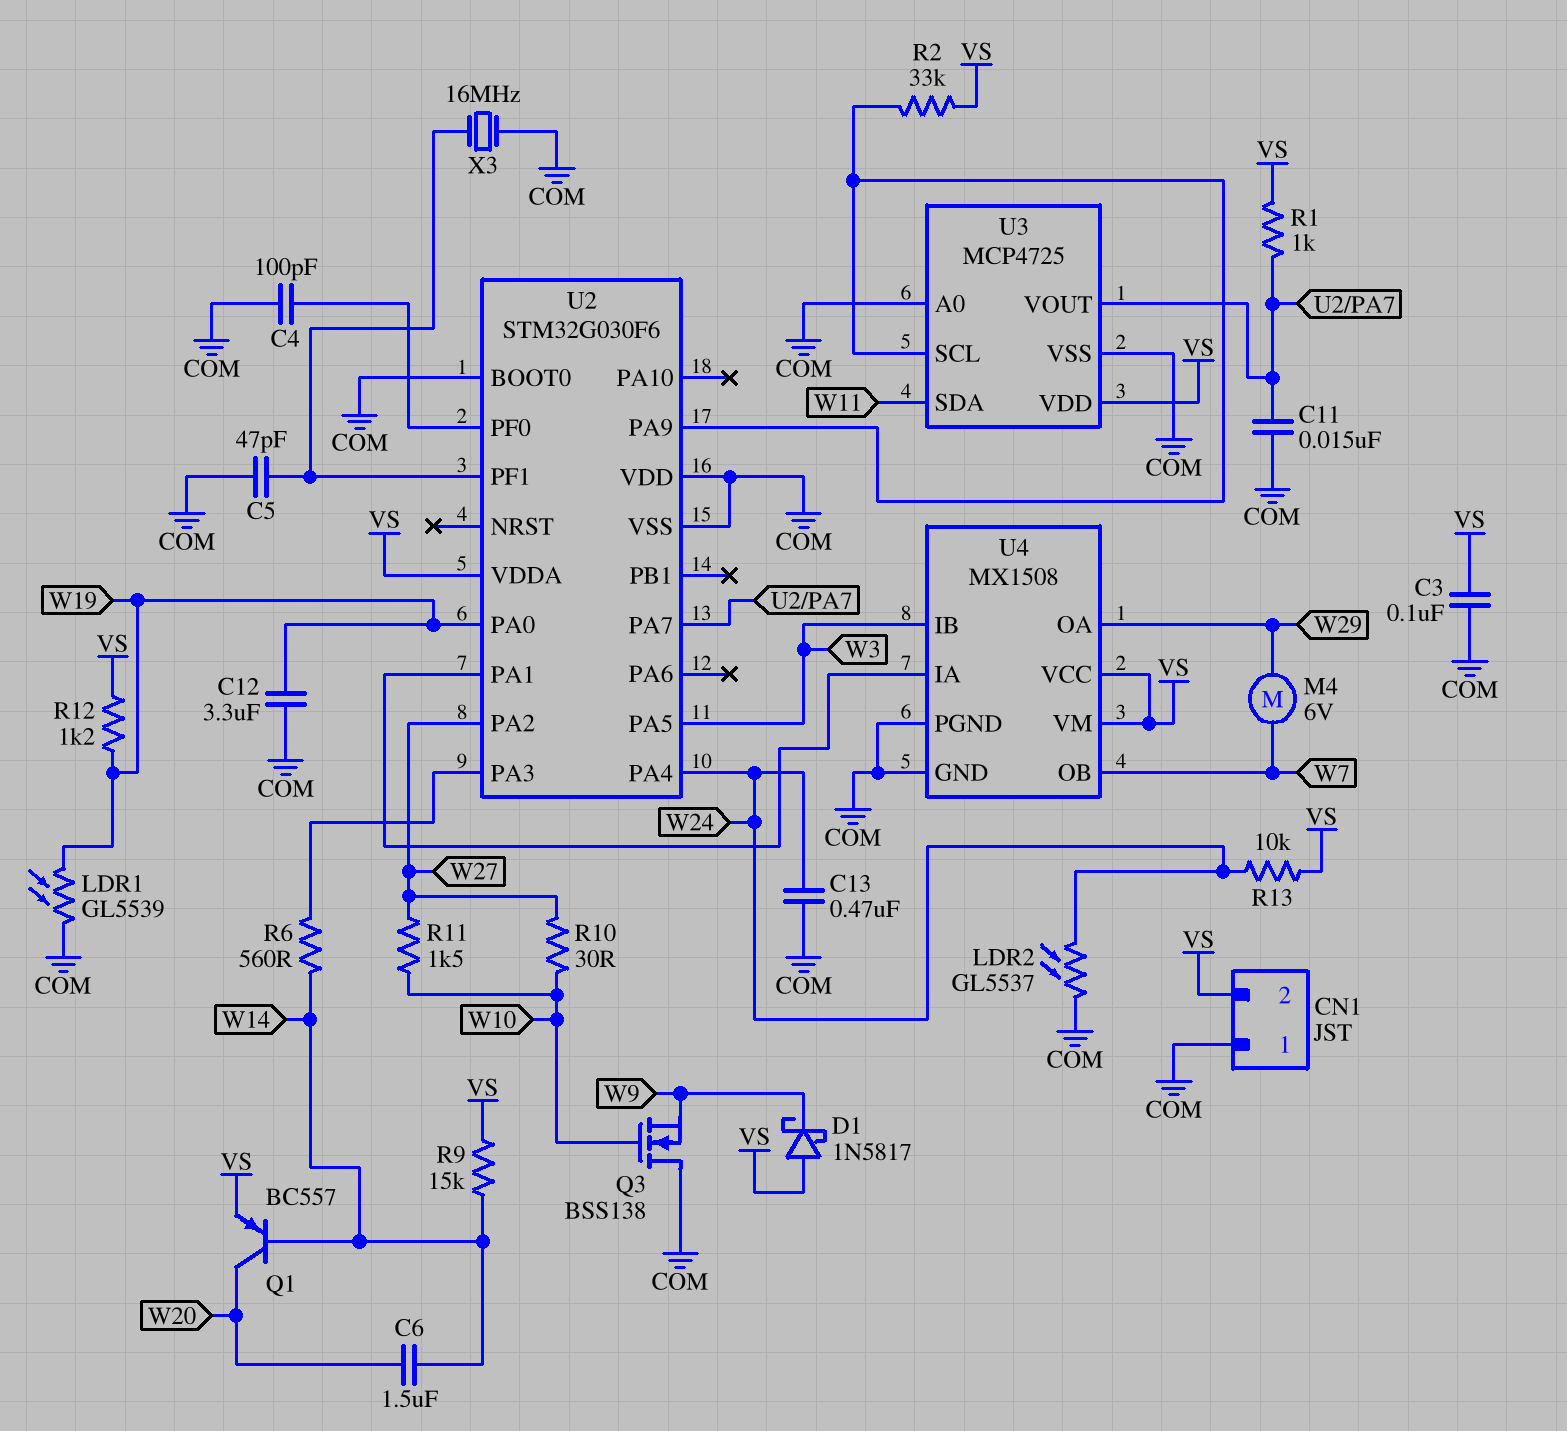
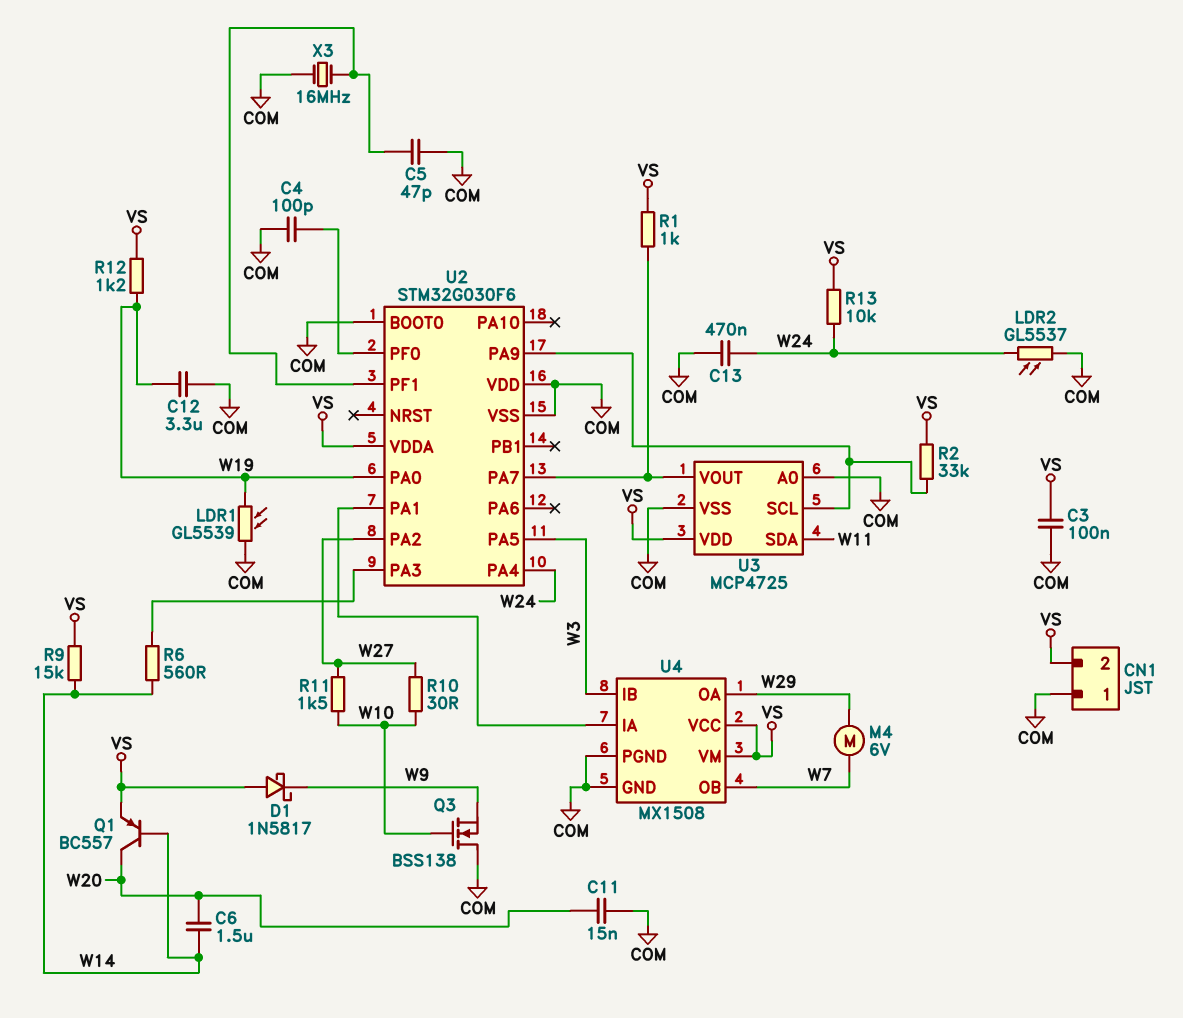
C11: 15nF (COM, U2/PA7) -> 15nF (COM, W20)

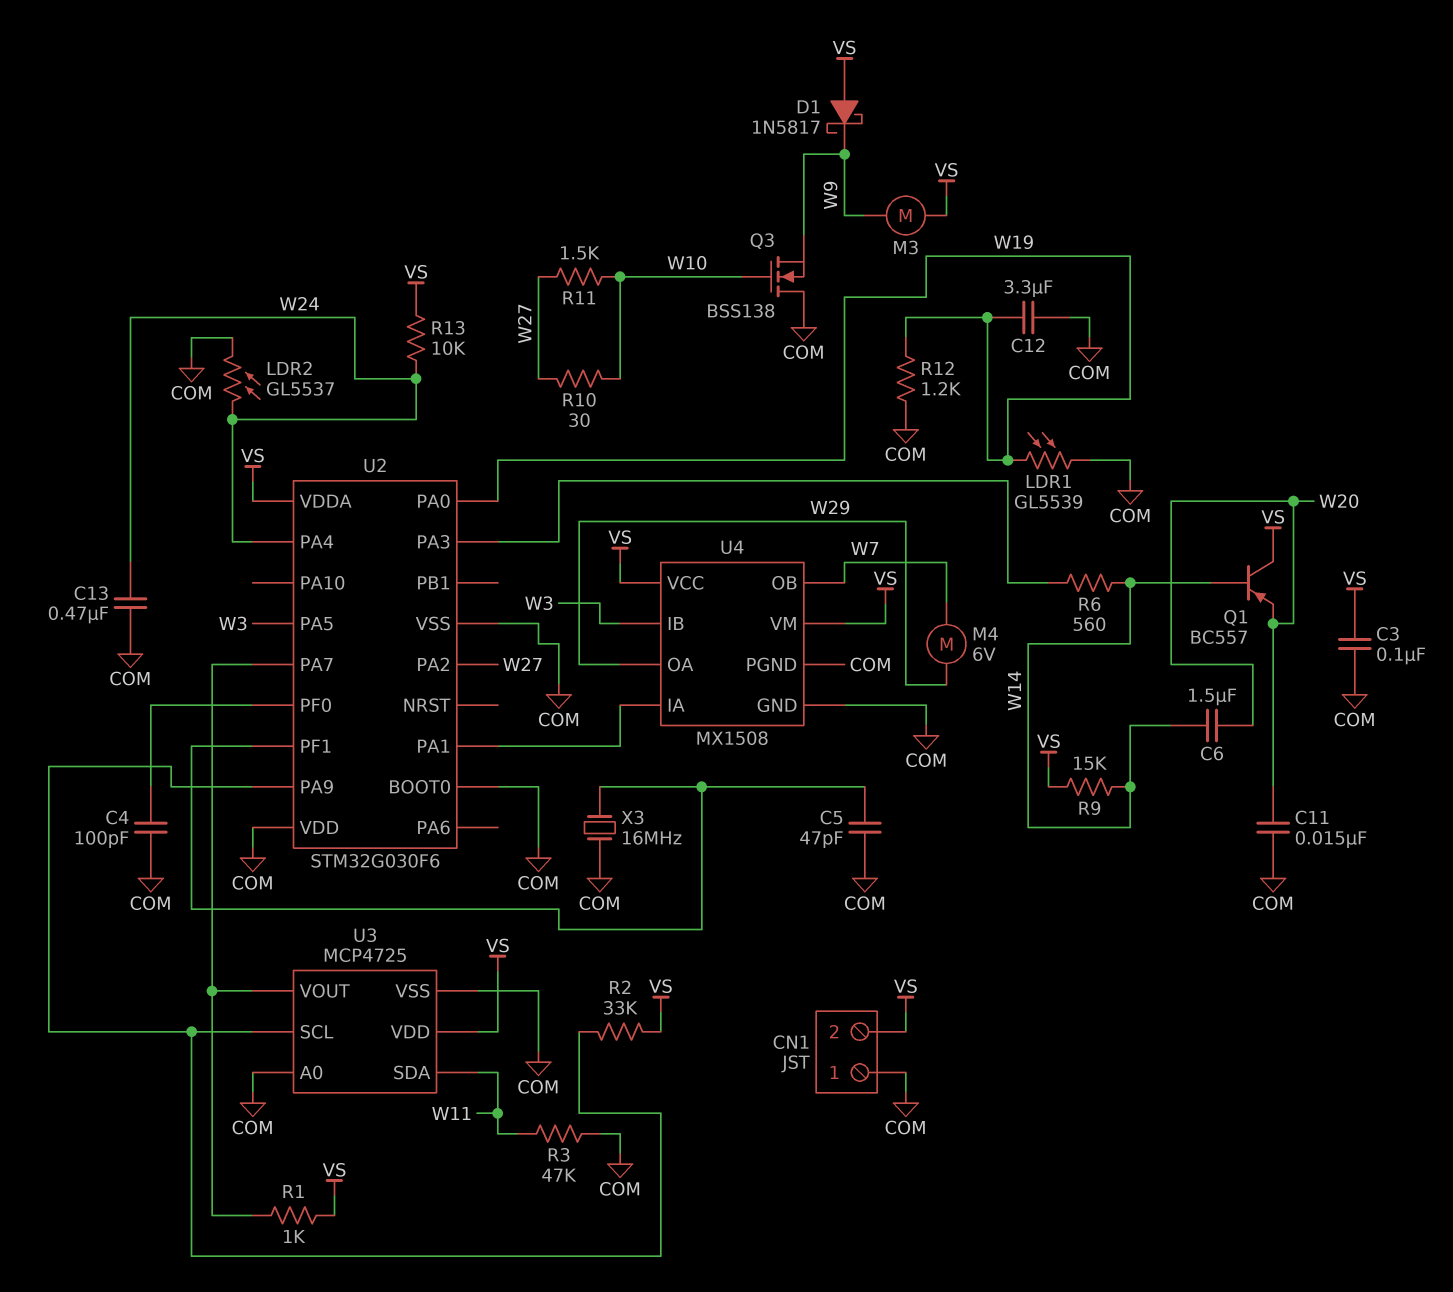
M3: none -> motor (VS, W9)
Q1: PNP BC557 (B W14, C W20, E VS) -> PNP BC557 (B W14, C VS, E W20)
R3: none -> 47k (COM, W11)
R12: 1.2k (VS, W19) -> 1.2k (COM, W19)

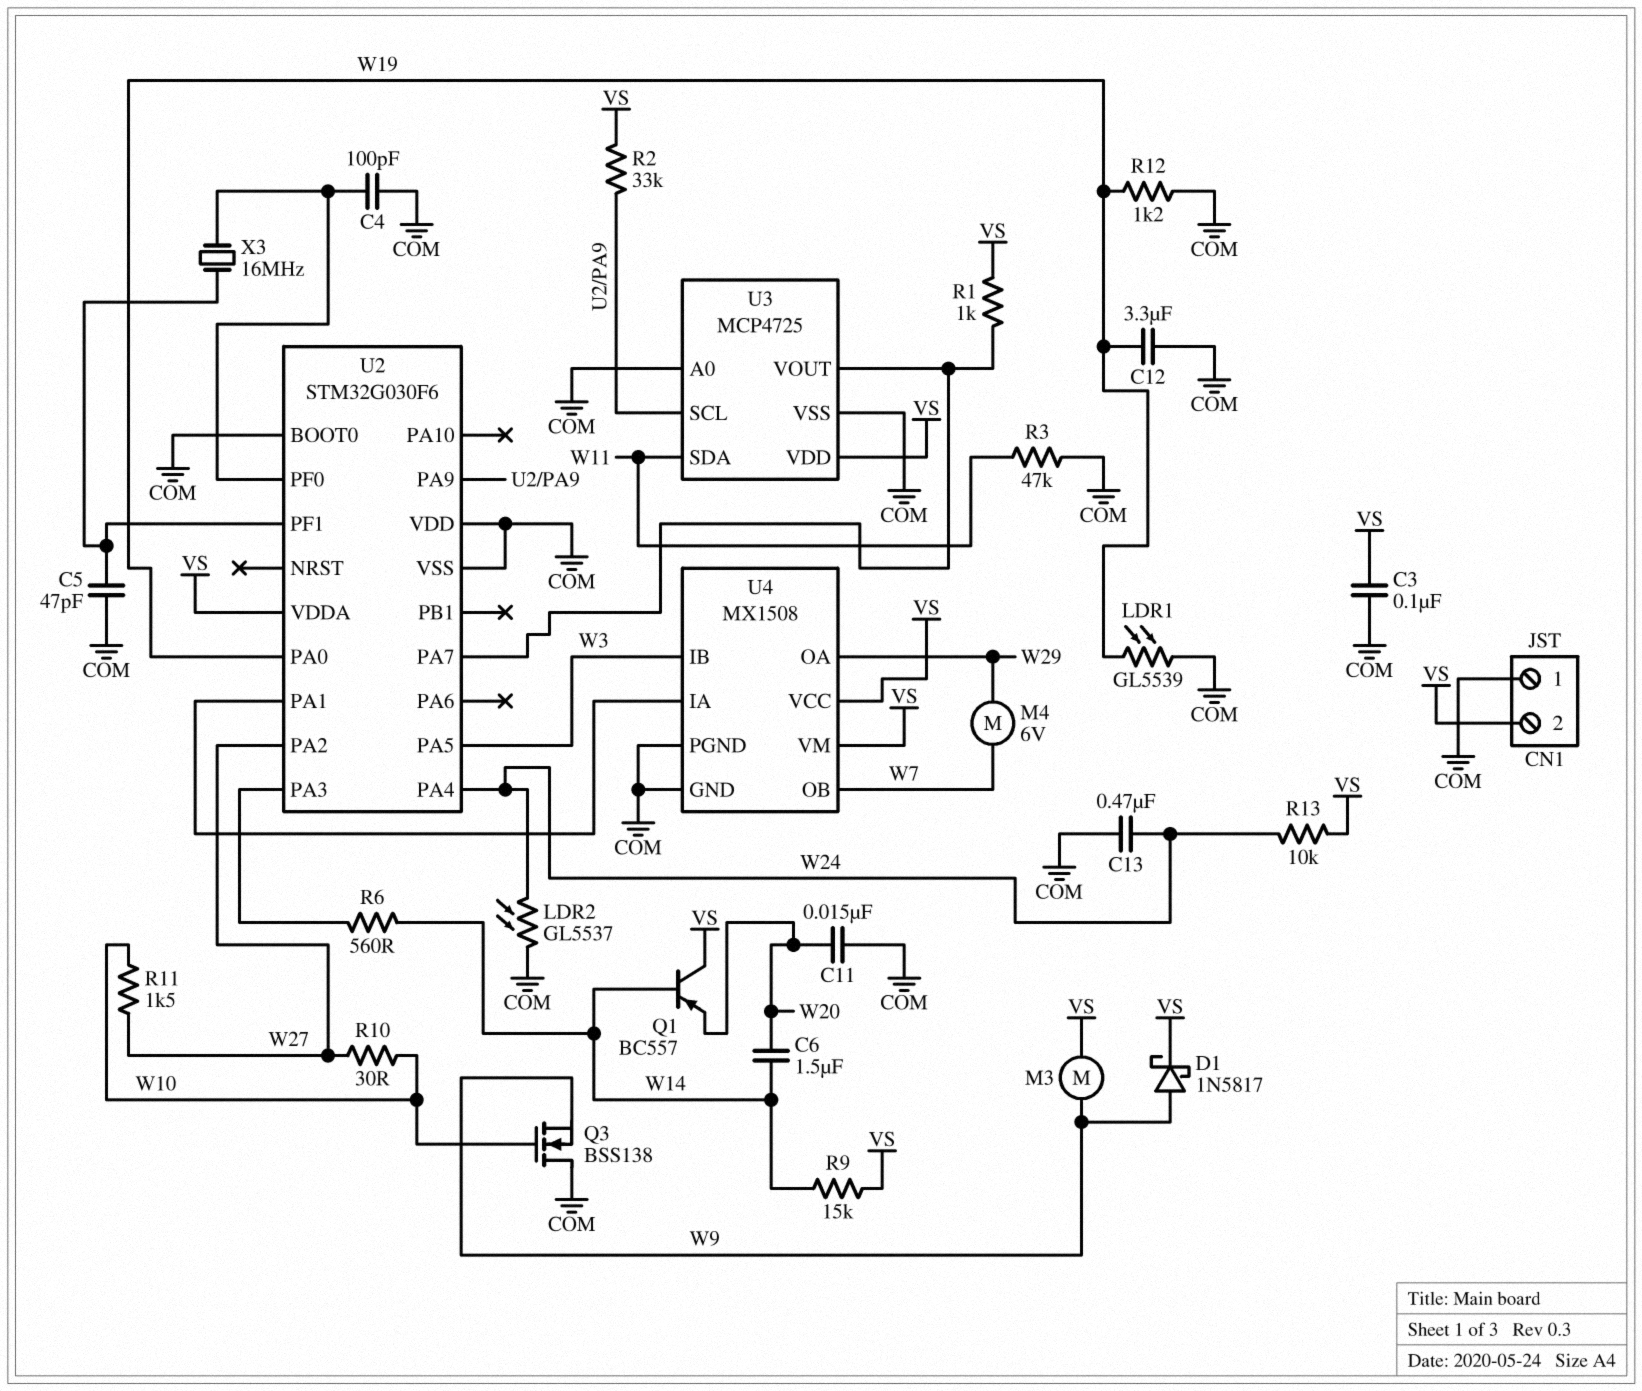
D1: schottky 1N5817 (A VS, K W9) -> schottky 1N5817 (A W9, K VS)
X3: 16MHz (COM, U2/PF1) -> 16MHz (U2/PF0, U2/PF1)

